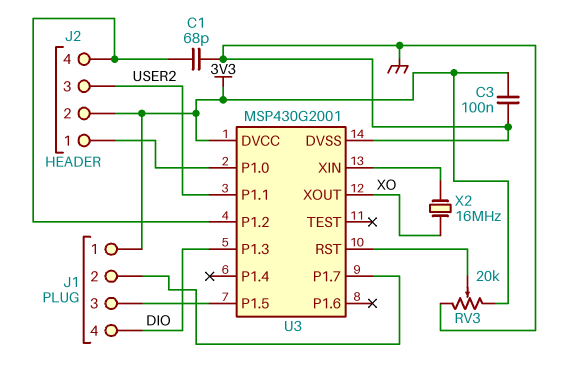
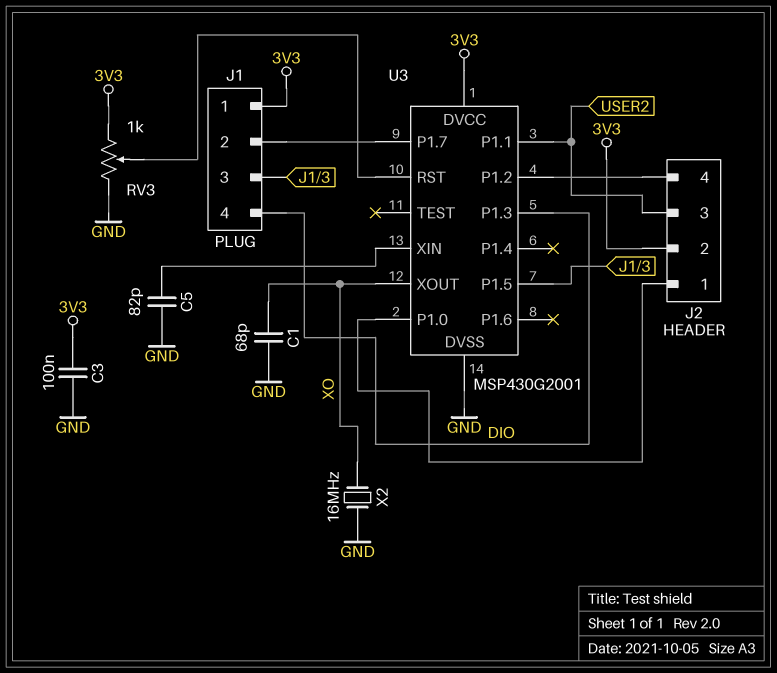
C1: 68pF (GND, J2/4) -> 68pF (GND, XO)
C5: none -> 82pF (GND, U3/XIN)
RV3: 20k (3V3, GND, wiper U3/RST) -> 1k (3V3, GND, wiper U3/RST)
X2: 16MHz (U3/XIN, XO) -> 16MHz (GND, XO)

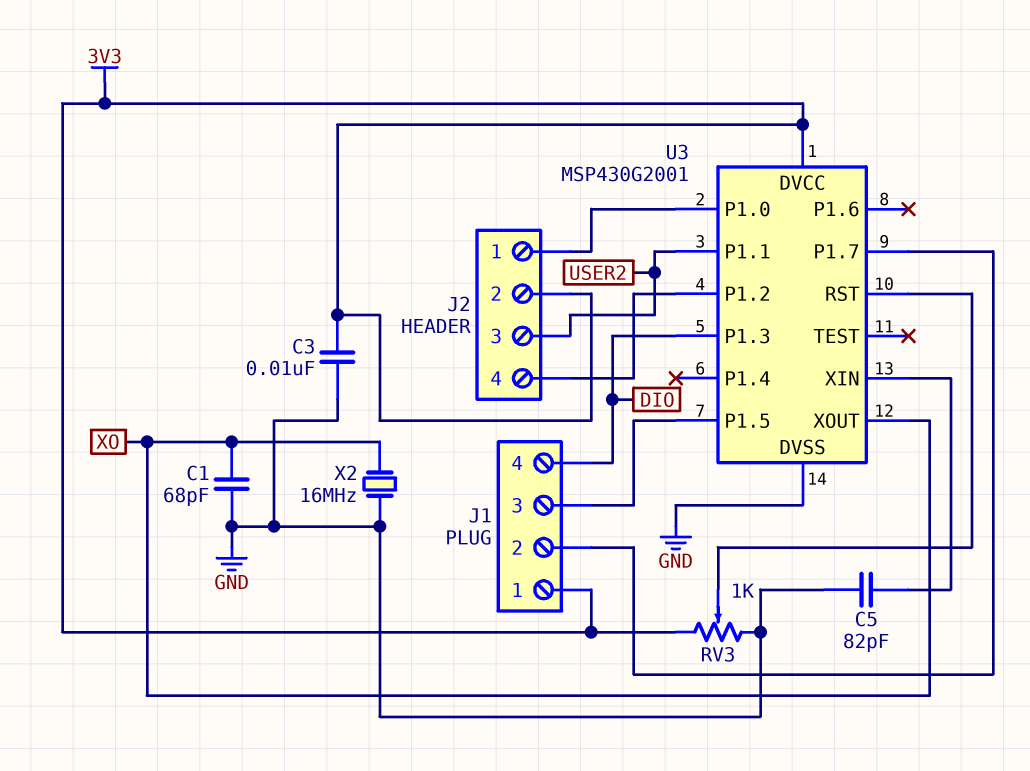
C3: 100nF (3V3, GND) -> 10nF (3V3, GND)

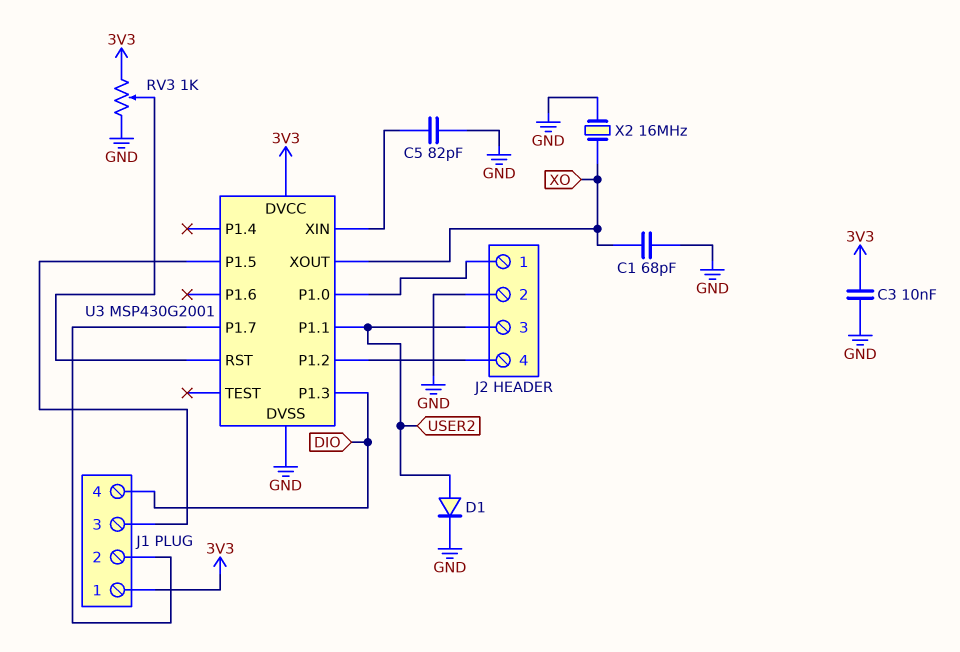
D1: none -> diode (A USER2, K GND)
J2 pin 2: 3V3 -> GND

